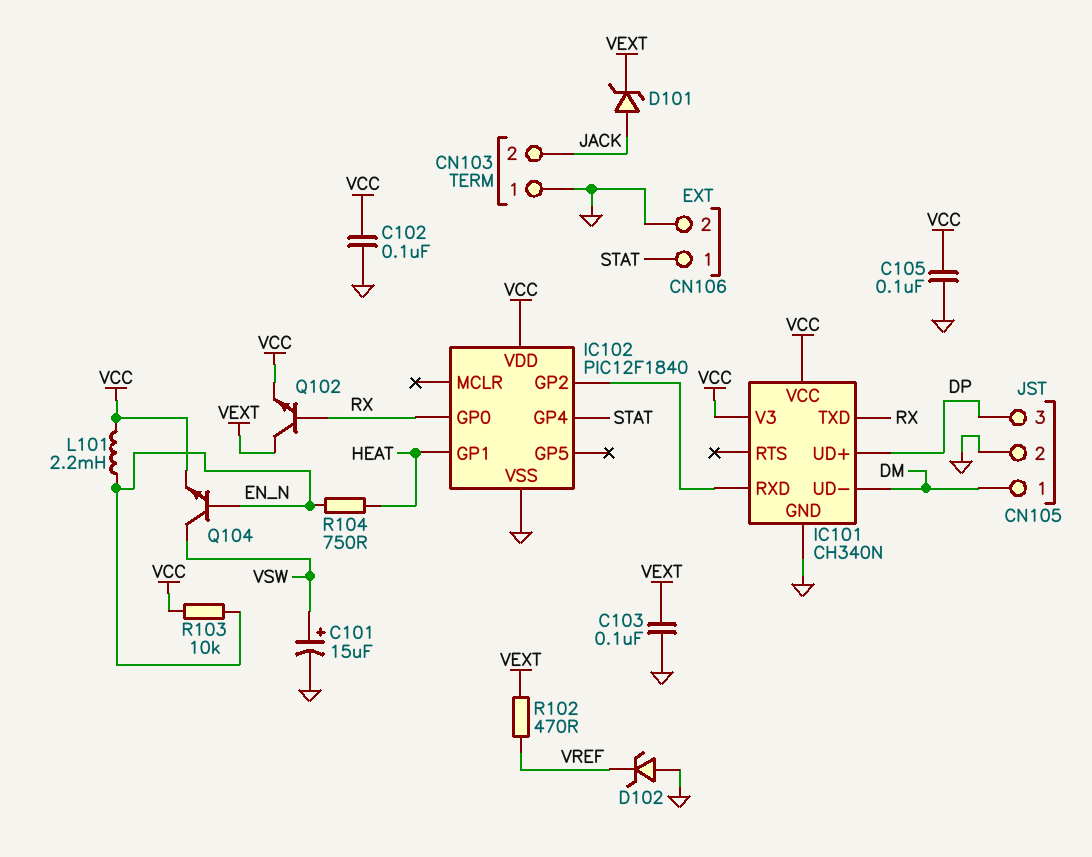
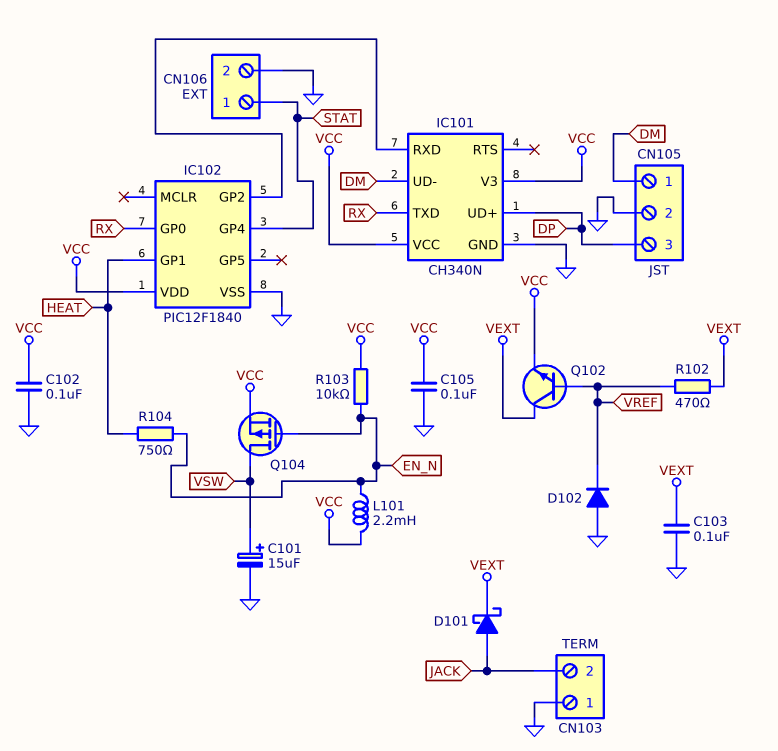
D101: zener (A JACK, K VEXT) -> schottky (A JACK, K VEXT)
D102: zener (A GND, K VREF) -> diode (A GND, K VREF)
Q102: NPN (B RX, C VEXT, E VCC) -> NPN (B VREF, C VEXT, E VCC)
Q104: NPN (B EN_N, C VSW, E VCC) -> PMOS (G EN_N, D VSW, S VCC)

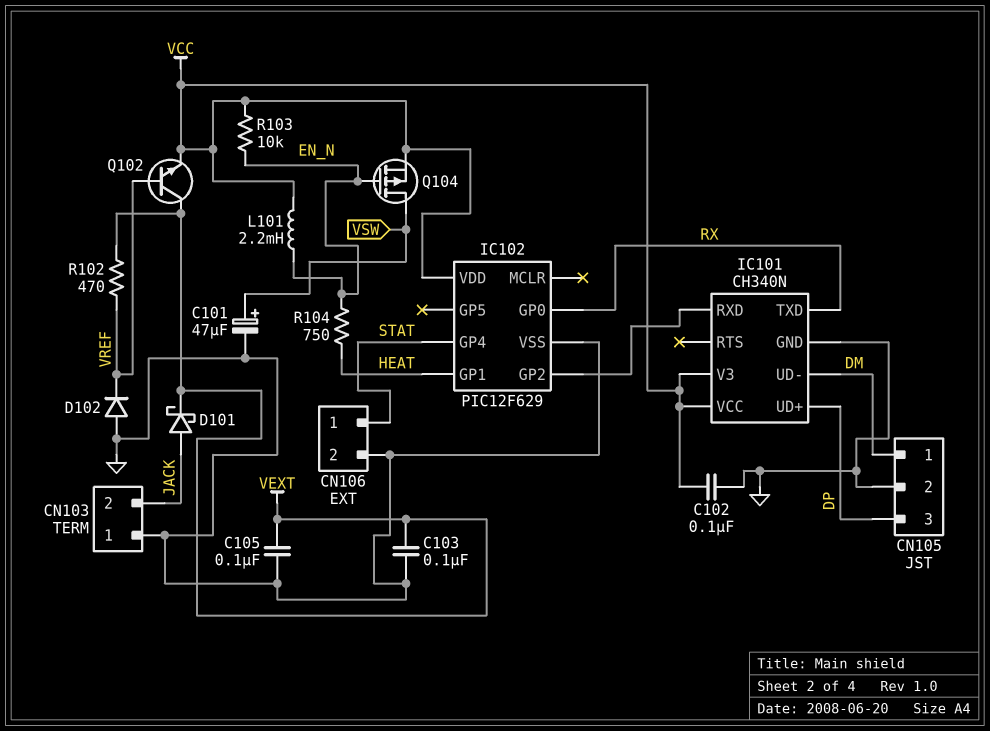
C101: 15uF (plus VSW, minus GND) -> 47uF (plus VSW, minus GND)
C105: 100nF (GND, VCC) -> 100nF (GND, VEXT)
IC102: PIC12F1840 -> PIC12F629

